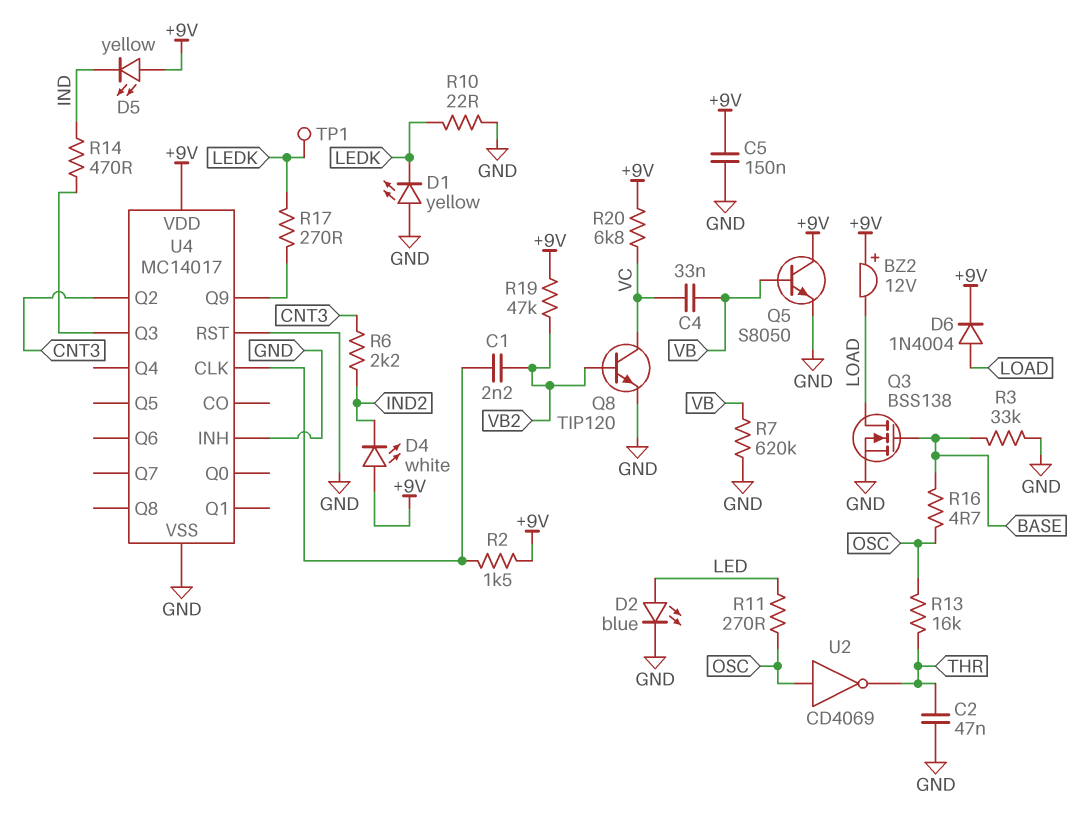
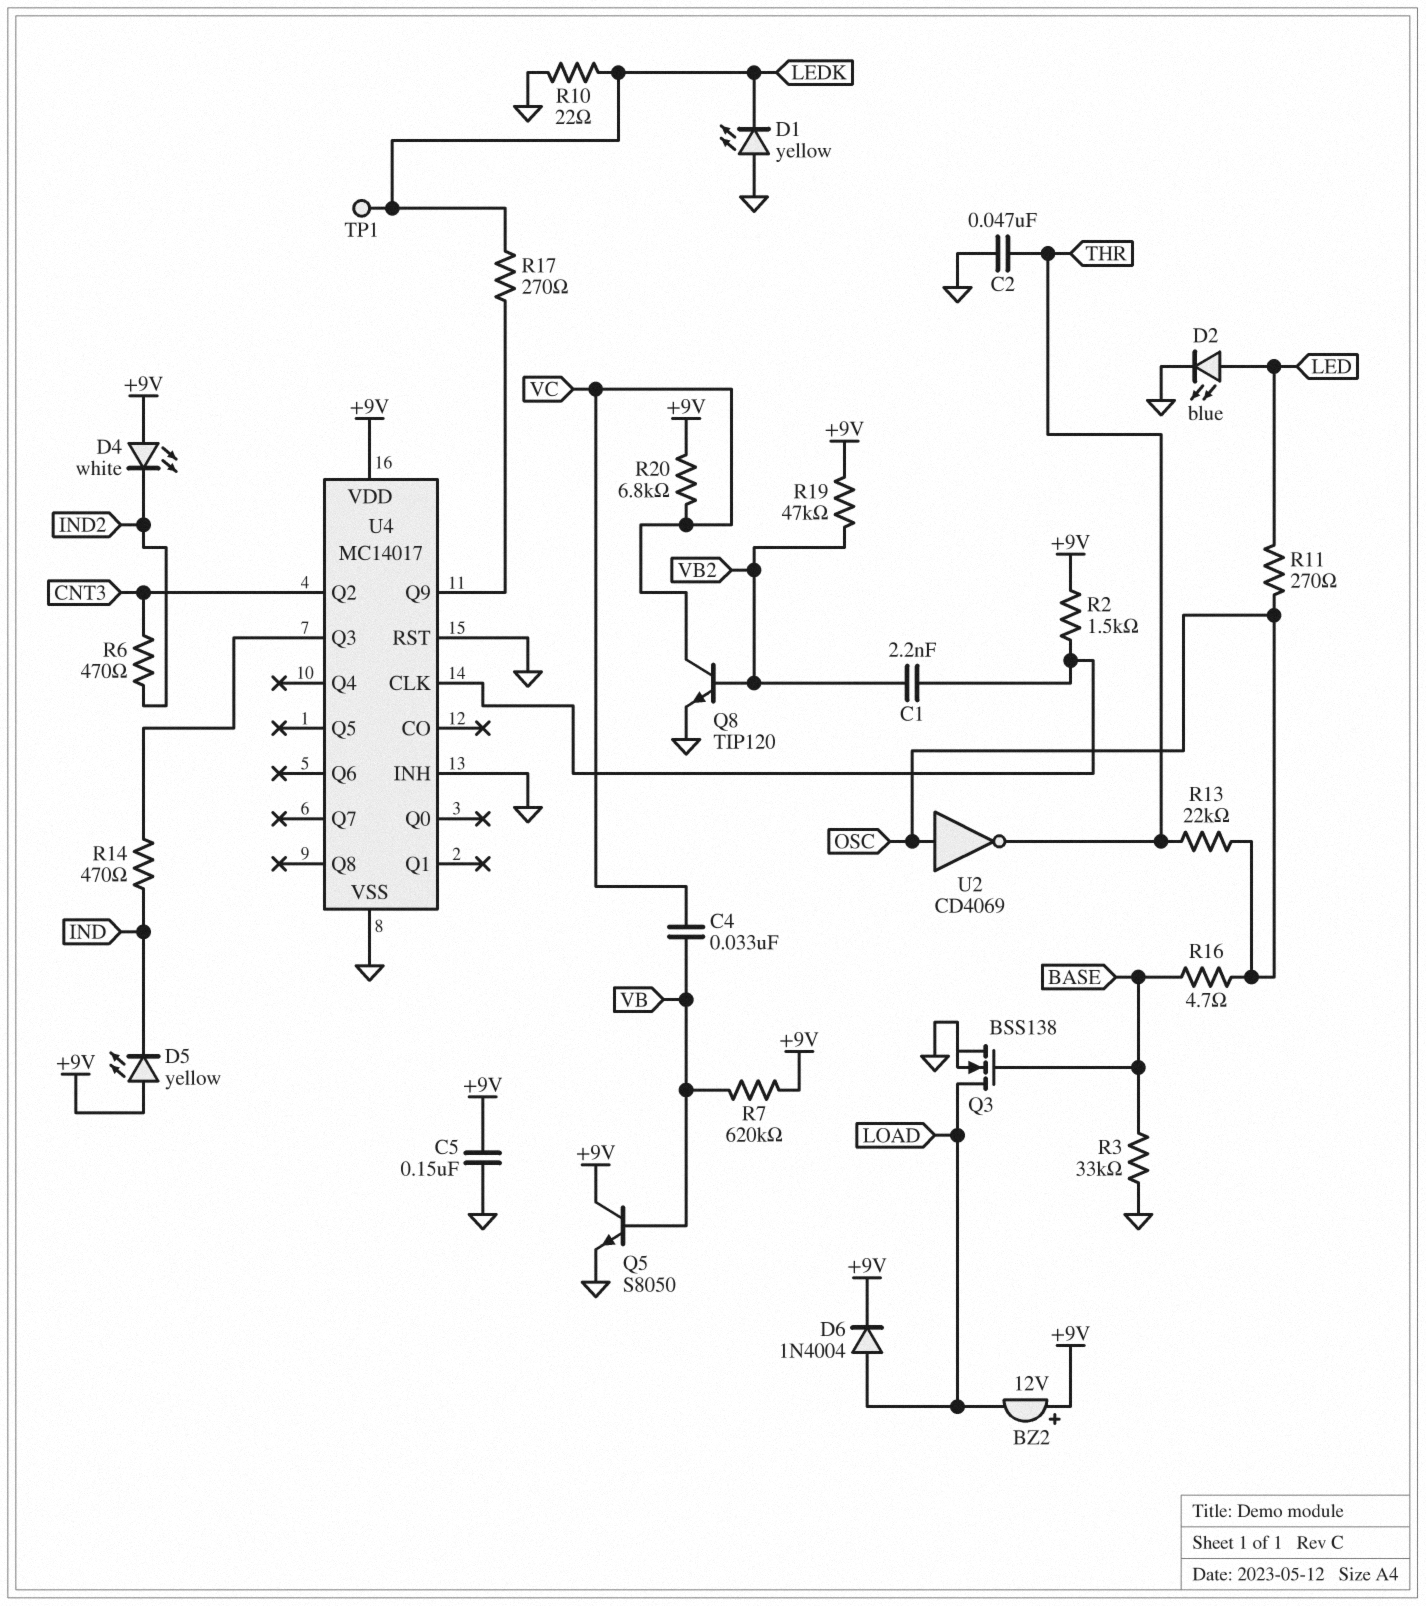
R6: 2.2k (CNT3, IND2) -> 470 (CNT3, IND2)
R7: 620k (GND, VB) -> 620k (+9V, VB)
R13: 16k (OSC, THR) -> 22k (OSC, THR)

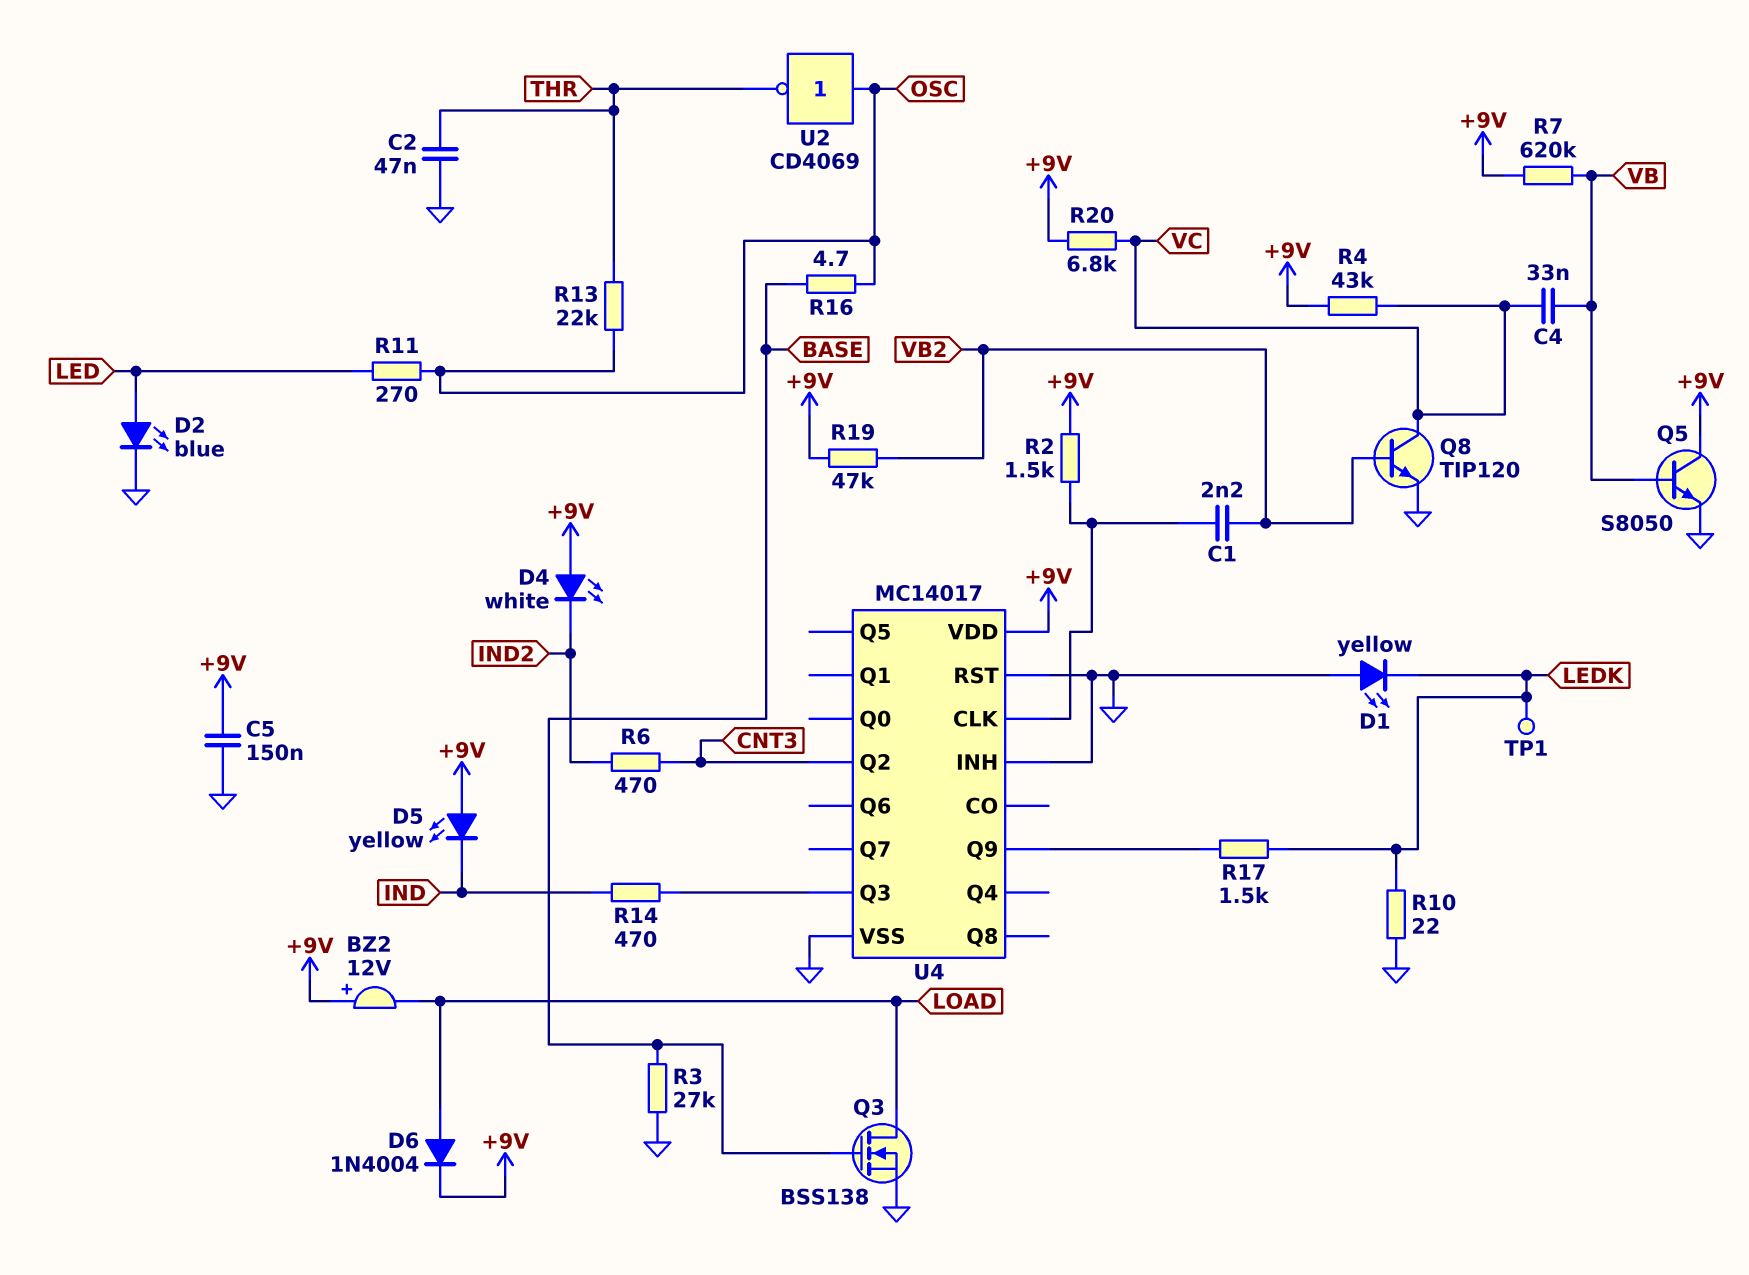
R3: 33k (BASE, GND) -> 27k (BASE, GND)
R4: none -> 43k (+9V, VC)
R17: 270 (LEDK, U4/Q9) -> 1.5k (LEDK, U4/Q9)

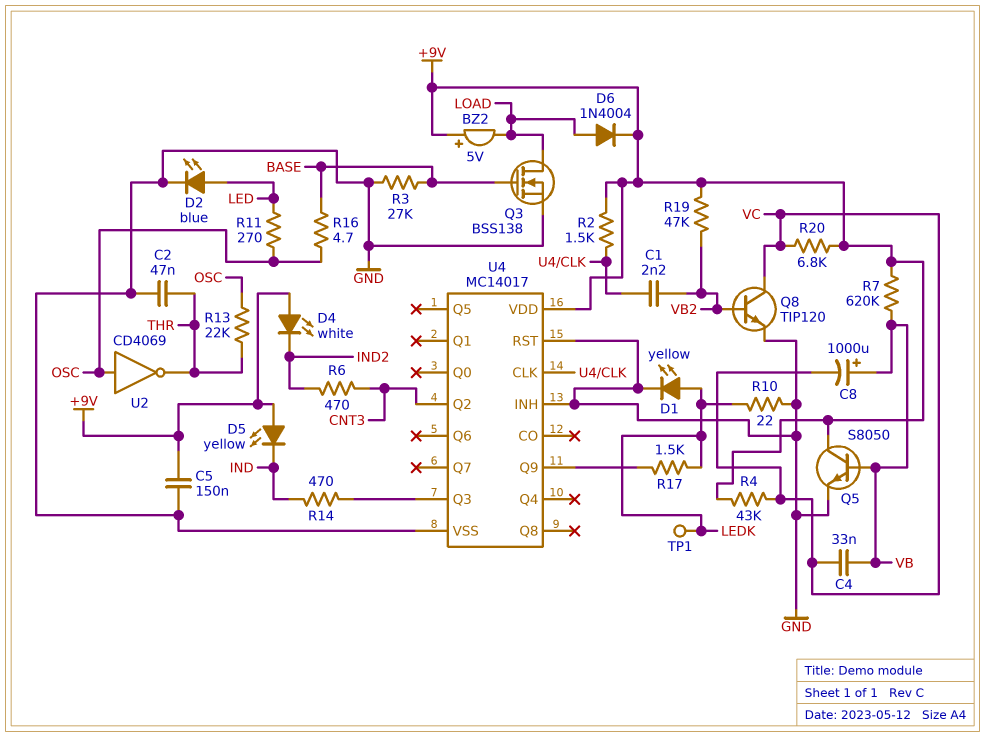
BZ2: buzzer 12V (plus +9V, minus LOAD) -> buzzer 5V (plus +9V, minus LOAD)
C8: none -> 1000uF (plus VB, minus VC)
D1: LED yellow (A GND, K LEDK) -> LED yellow (A LEDK, K GND)

